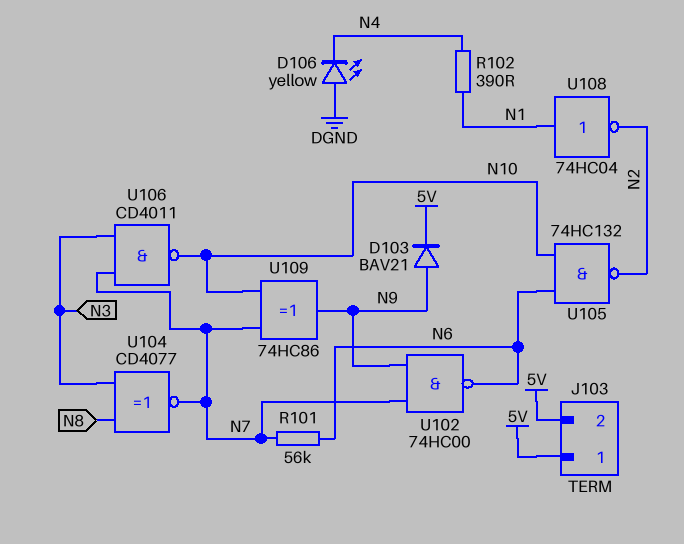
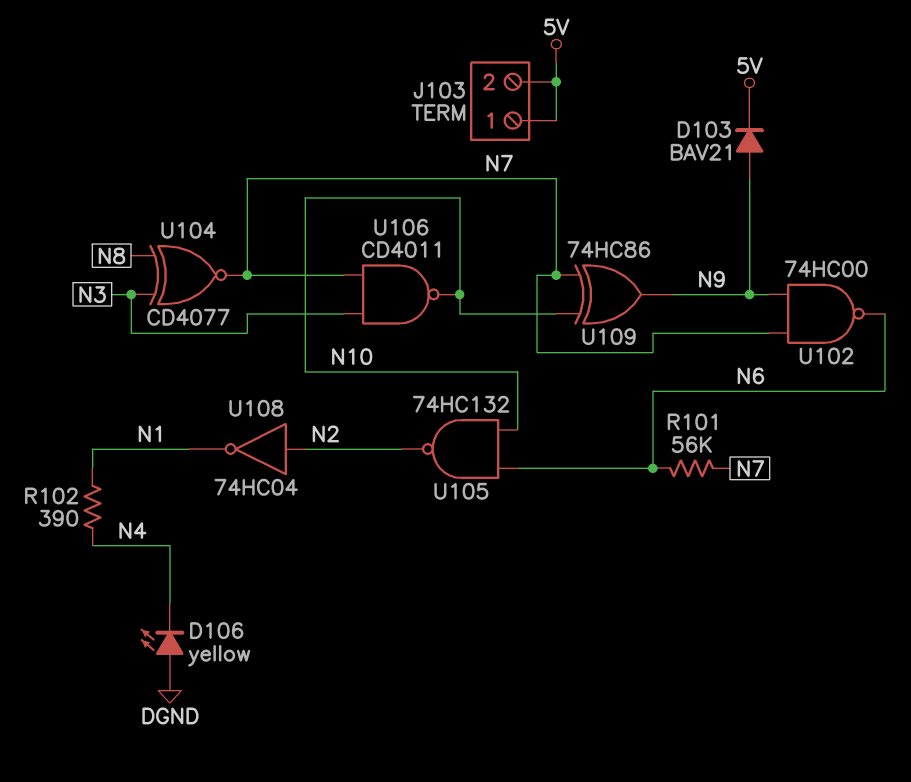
U108: NOT 74HC04 (in N1, out N2) -> NOT 74HC04 (in N2, out N1)

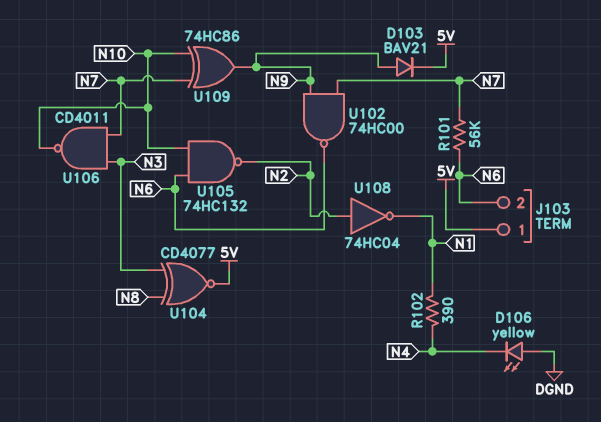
J103 pin 2: 5V -> N6
U104: XNOR CD4077 (in N3, in N8, out N7) -> XNOR CD4077 (in N3, in N8, out 5V)

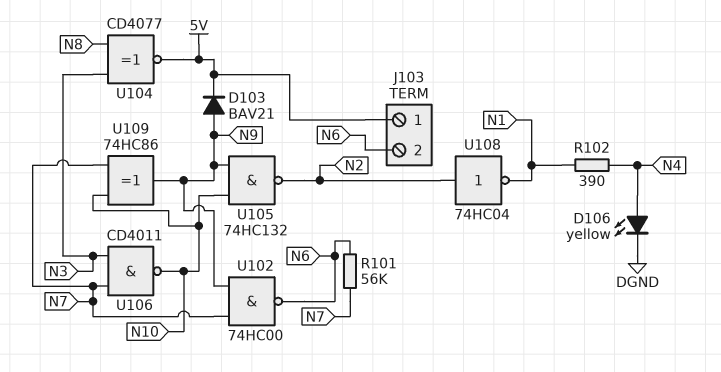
D106: LED yellow (A DGND, K N4) -> LED yellow (A N4, K DGND)
U105: NAND 74HC132 (in N6, in N10, out N2) -> NAND 74HC132 (in N9, in N10, out N2)

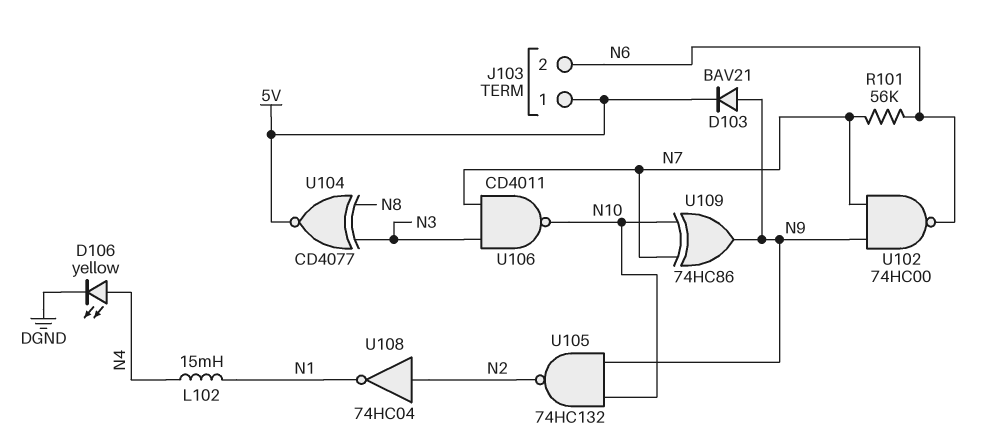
L102: none -> 15mH (N1, N4)
R102: 390 (N1, N4) -> none

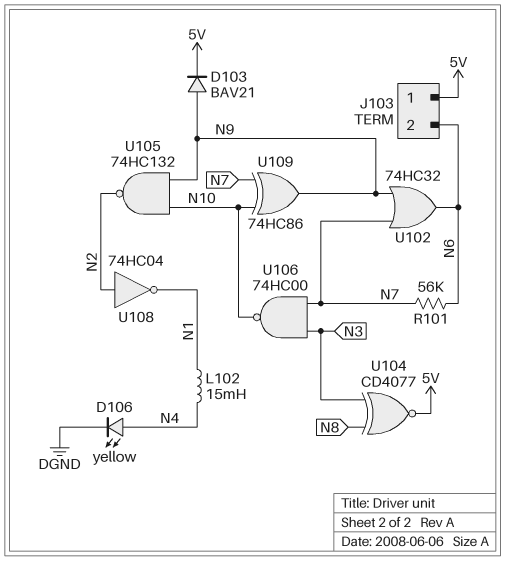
U102: NAND 74HC00 (in N7, in N9, out N6) -> OR 74HC32 (in N7, in N9, out N6)
U106: NAND CD4011 (in N3, in N7, out N10) -> NAND 74HC00 (in N3, in N7, out N10)

